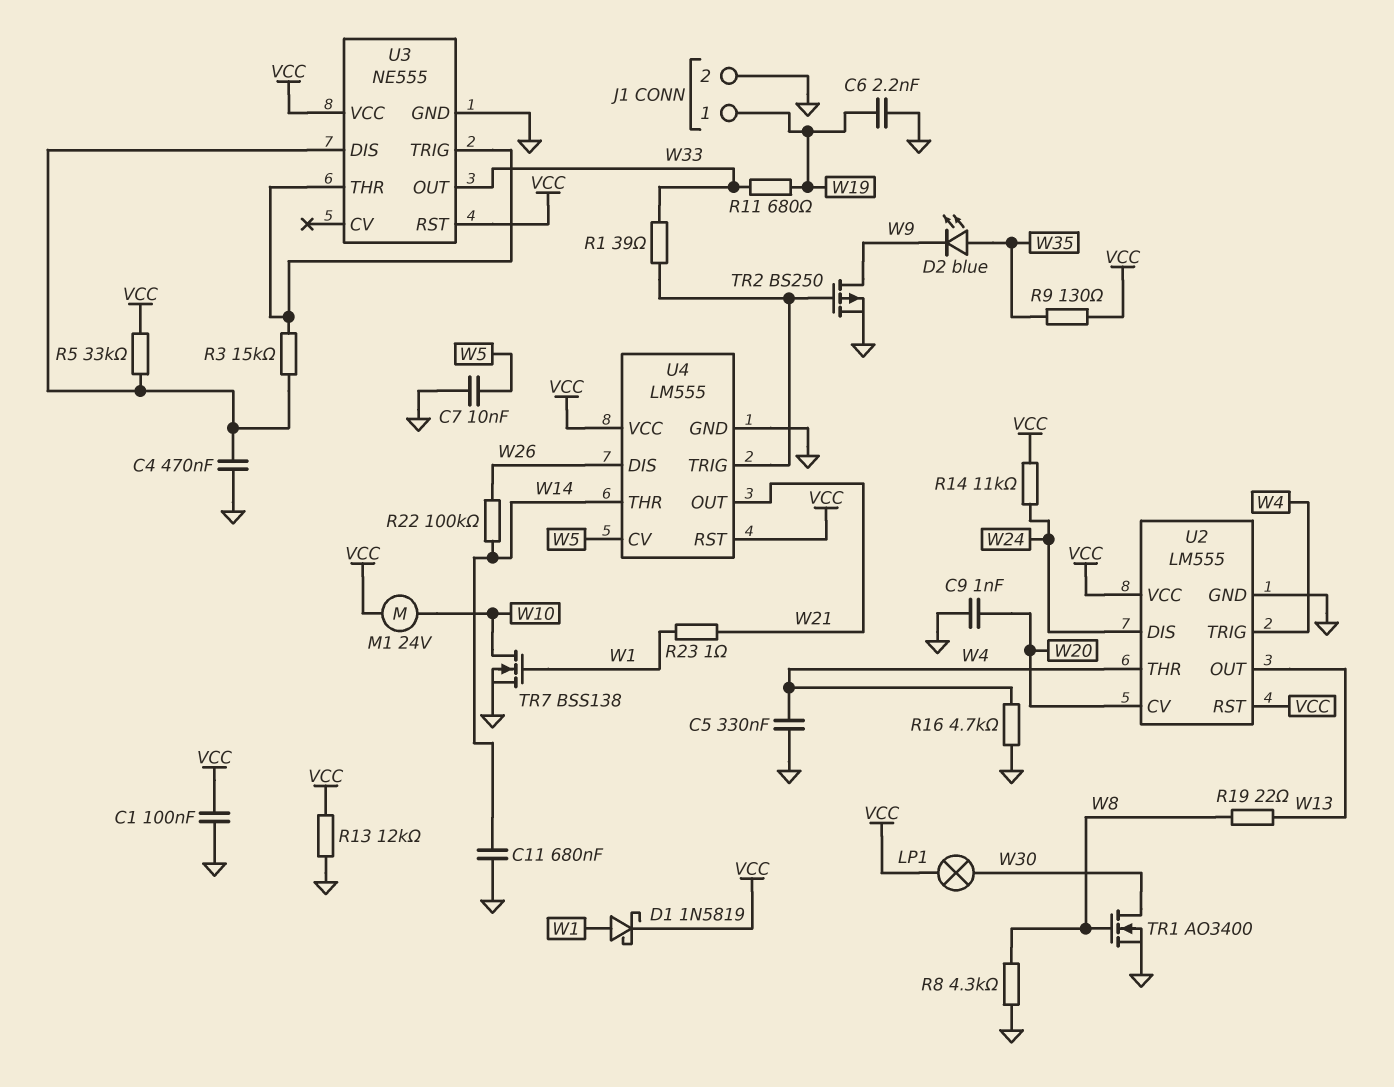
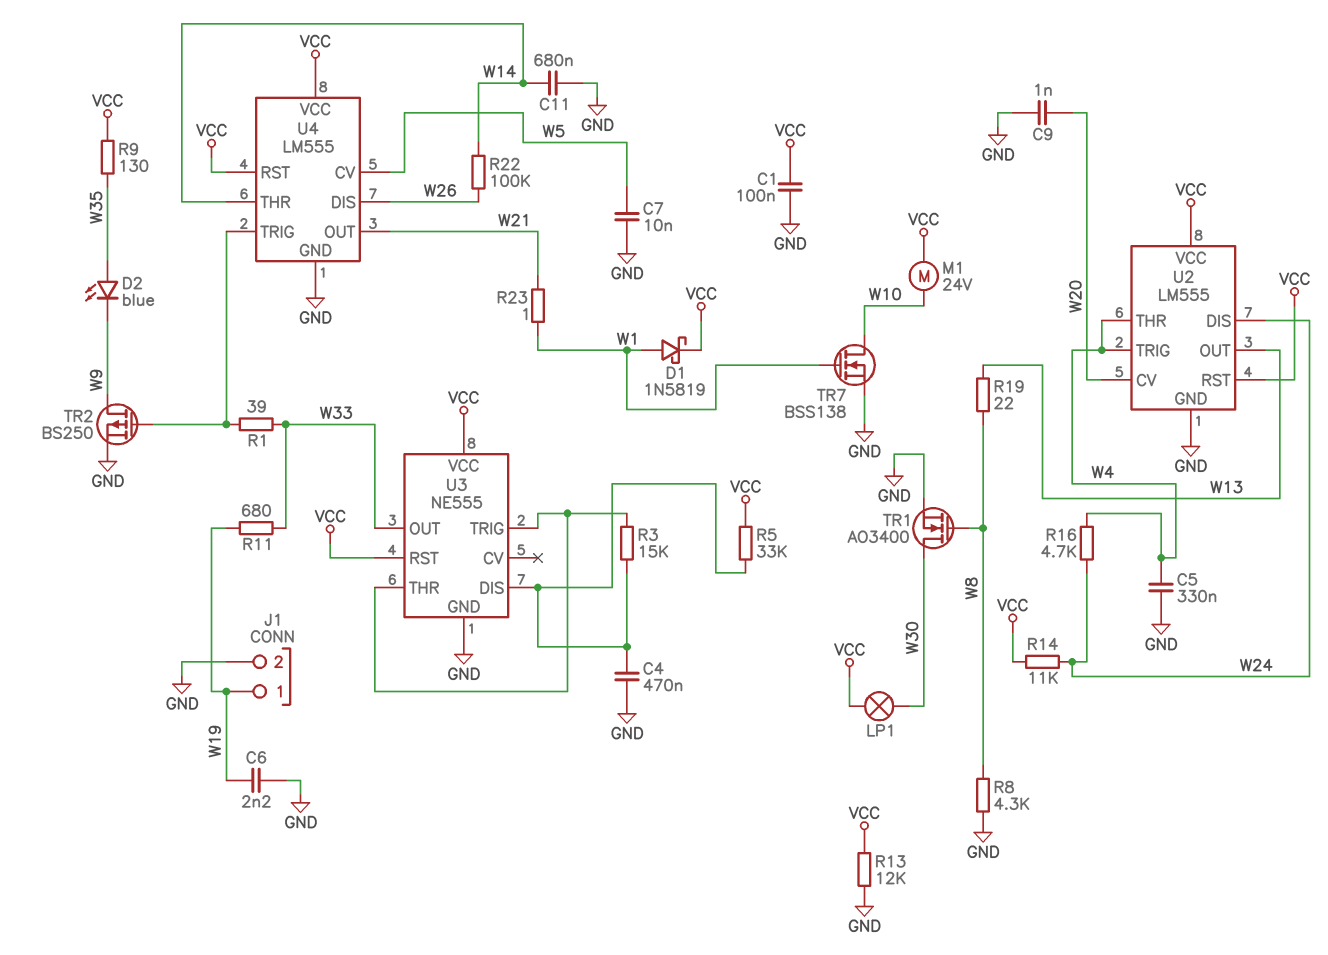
R16: 4.7k (GND, W4) -> 4.7k (W4, W24)

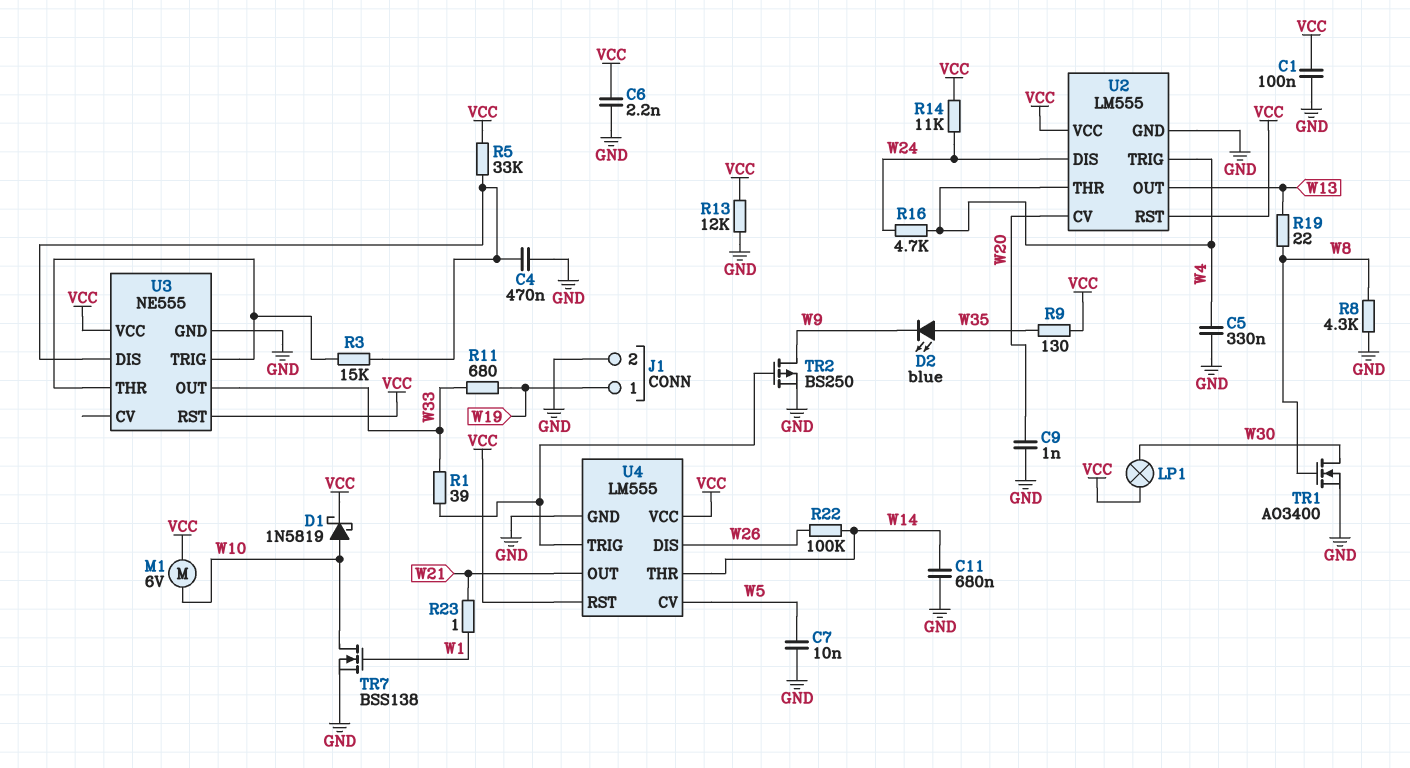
C6: 2.2nF (GND, W19) -> 2.2nF (GND, VCC)
D1: schottky 1N5819 (A W1, K VCC) -> schottky 1N5819 (A W10, K VCC)
M1: motor 24V (VCC, W10) -> motor 6V (VCC, W10)

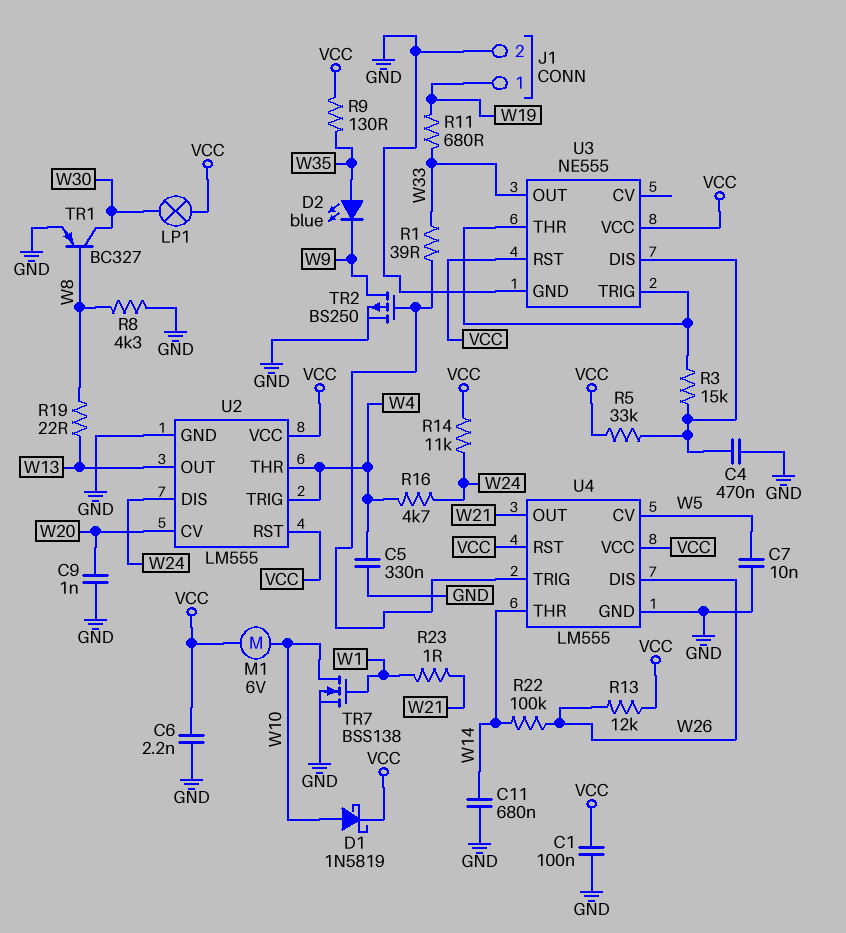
R13: 12k (GND, VCC) -> 12k (VCC, W26)
TR1: NMOS AO3400 (G W8, D W30, S GND) -> PNP BC327 (B W8, C W30, E GND)

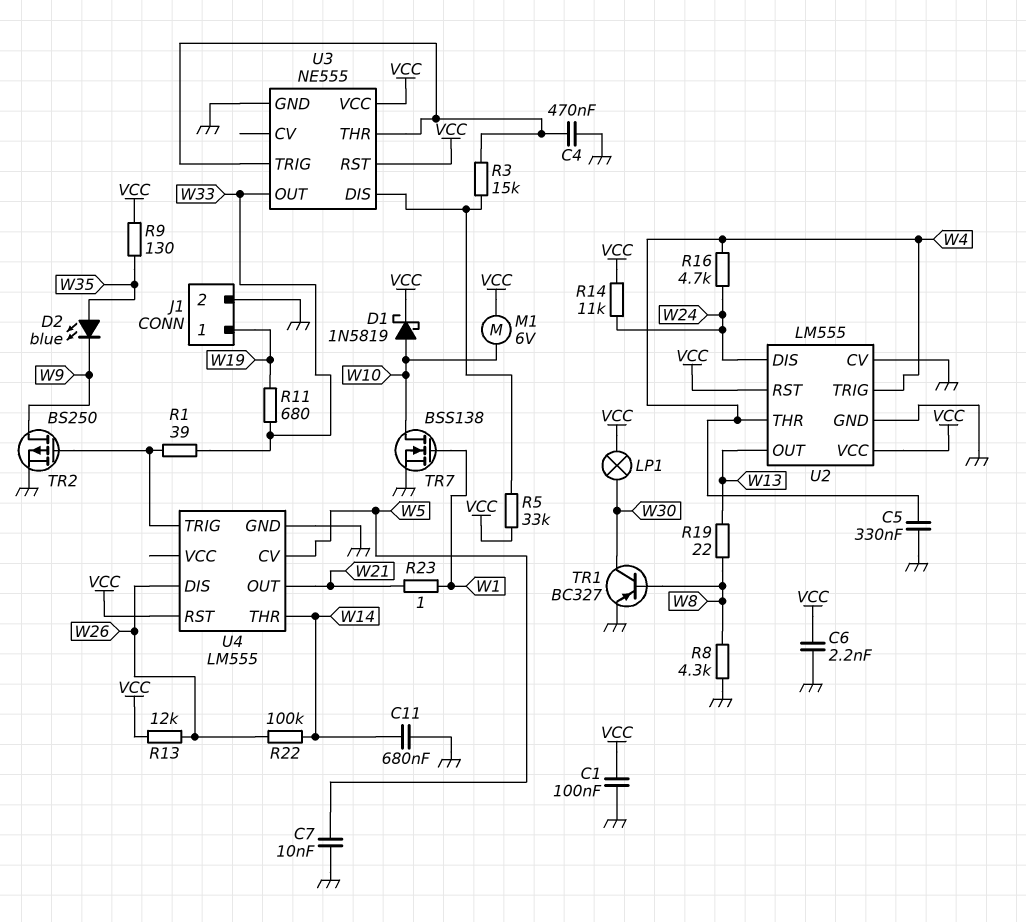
C4: 470nF (GND, U3/DIS) -> 470nF (GND, U3/THR)
C9: 1nF (GND, W20) -> none
U2 pin CV: W20 -> GND
U4 pin VCC: VCC -> none

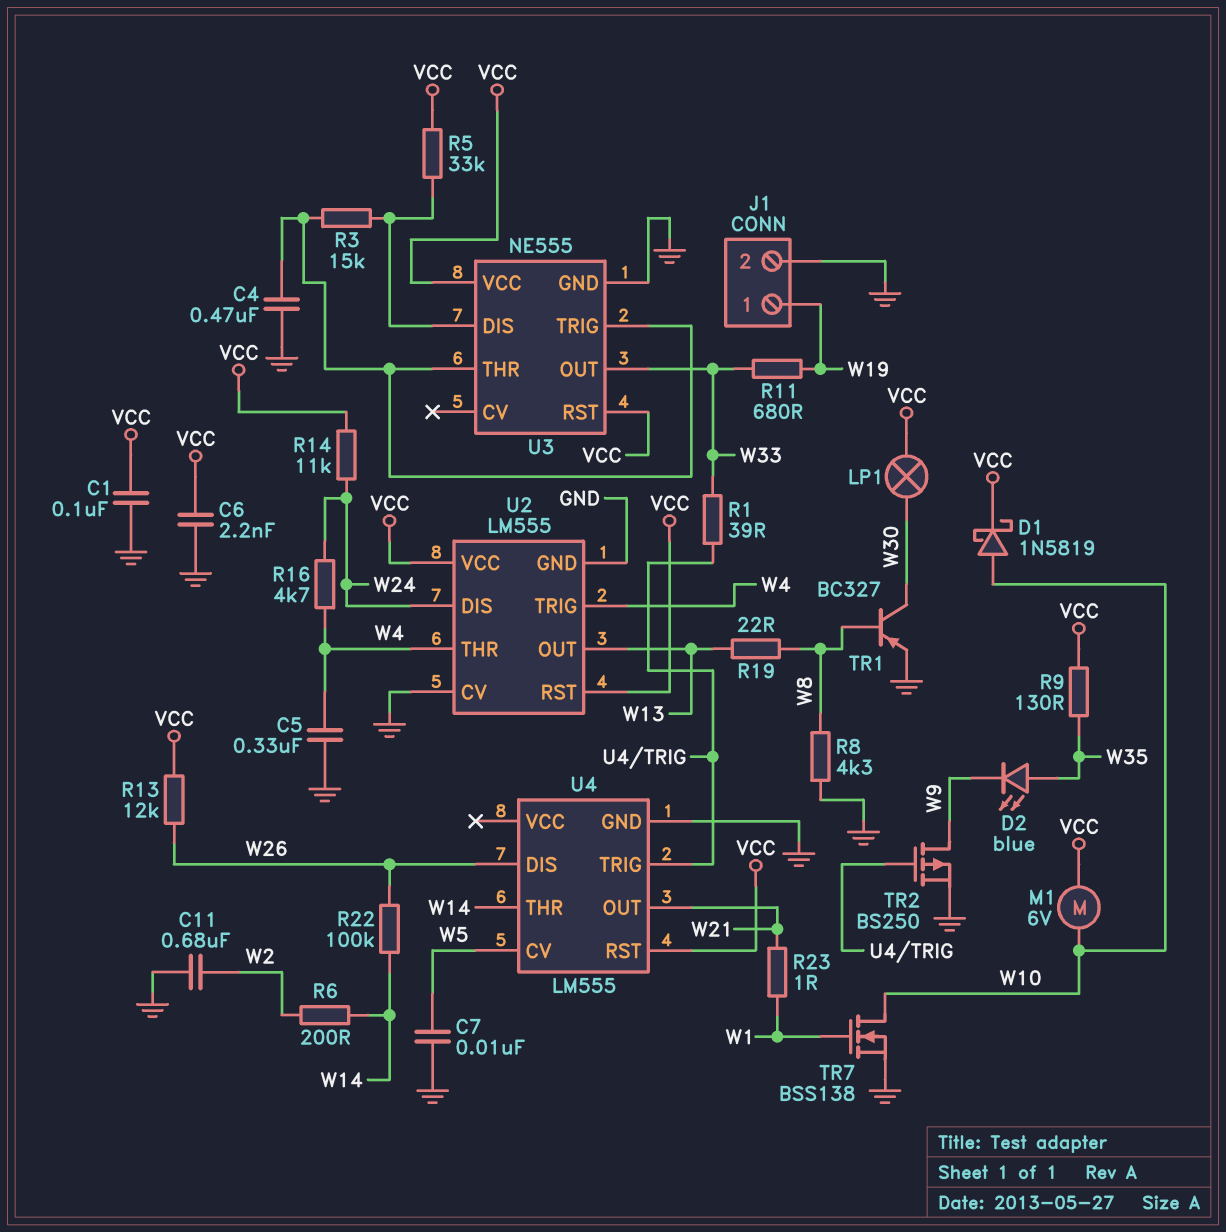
C11: 680nF (GND, W14) -> 680nF (GND, W2)
R6: none -> 200 (W2, W14)

